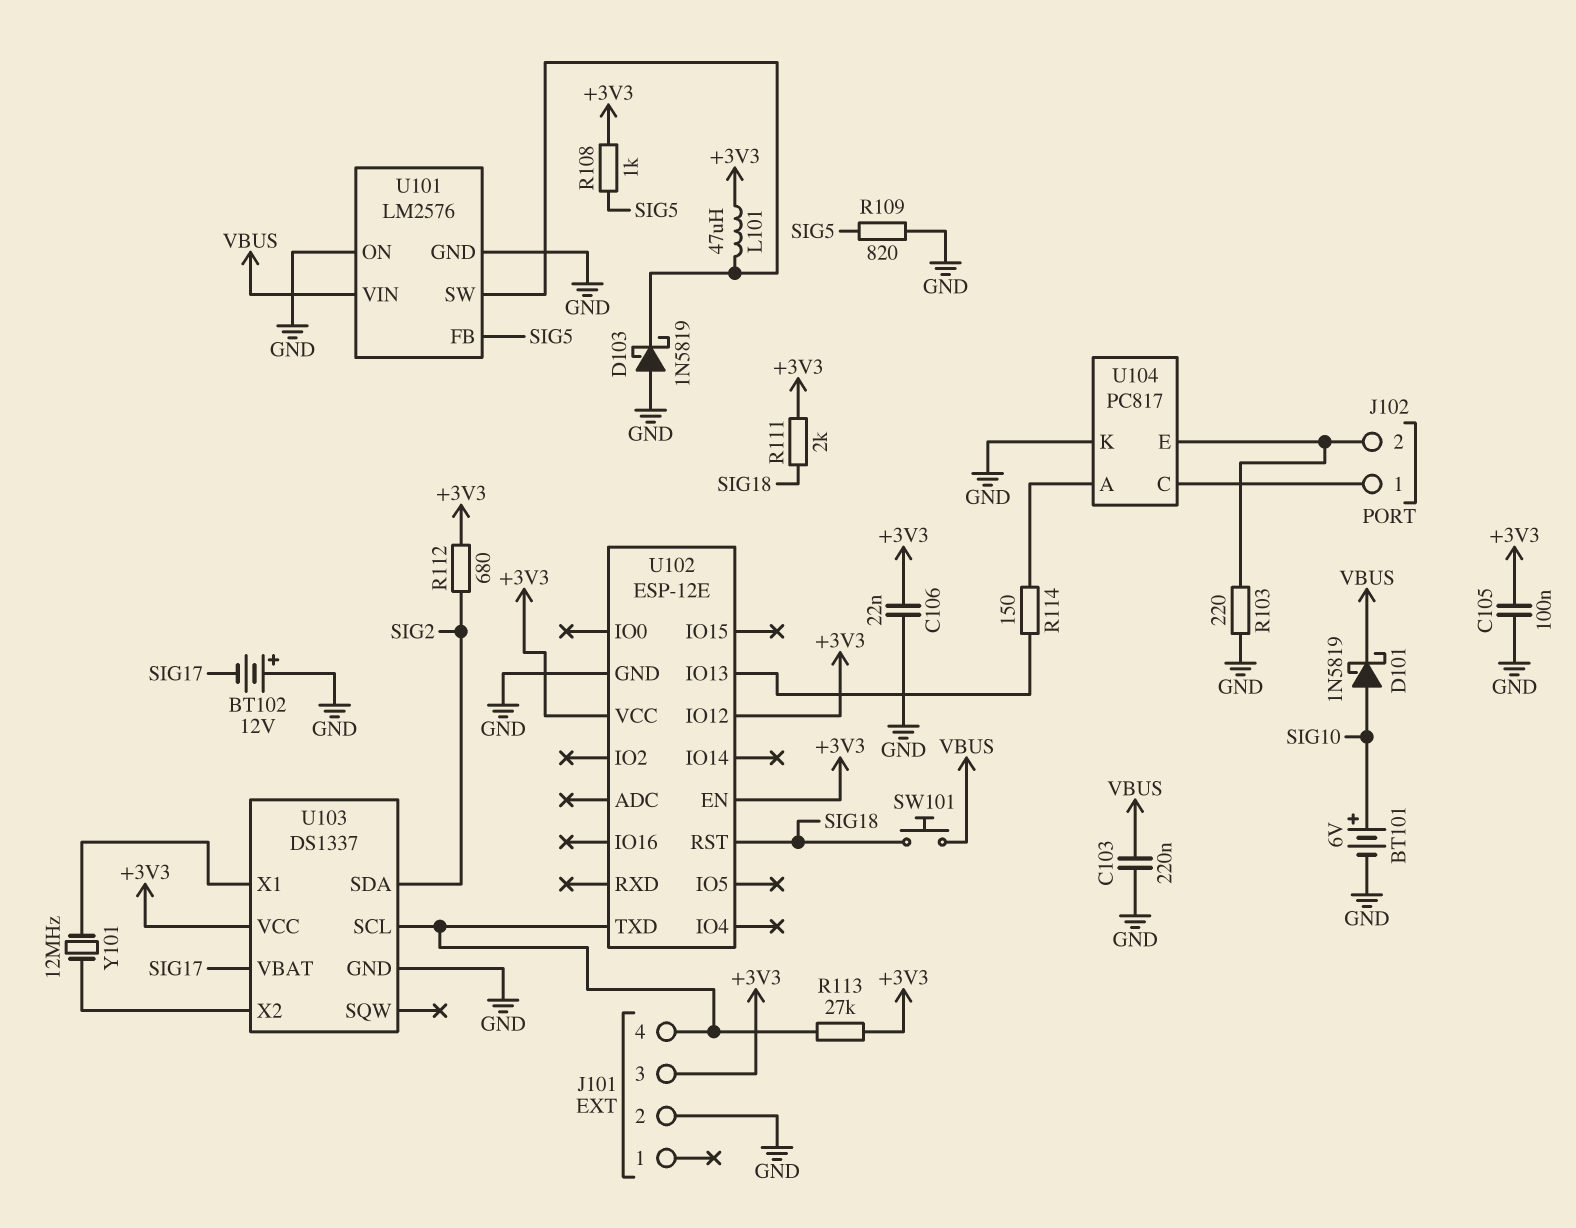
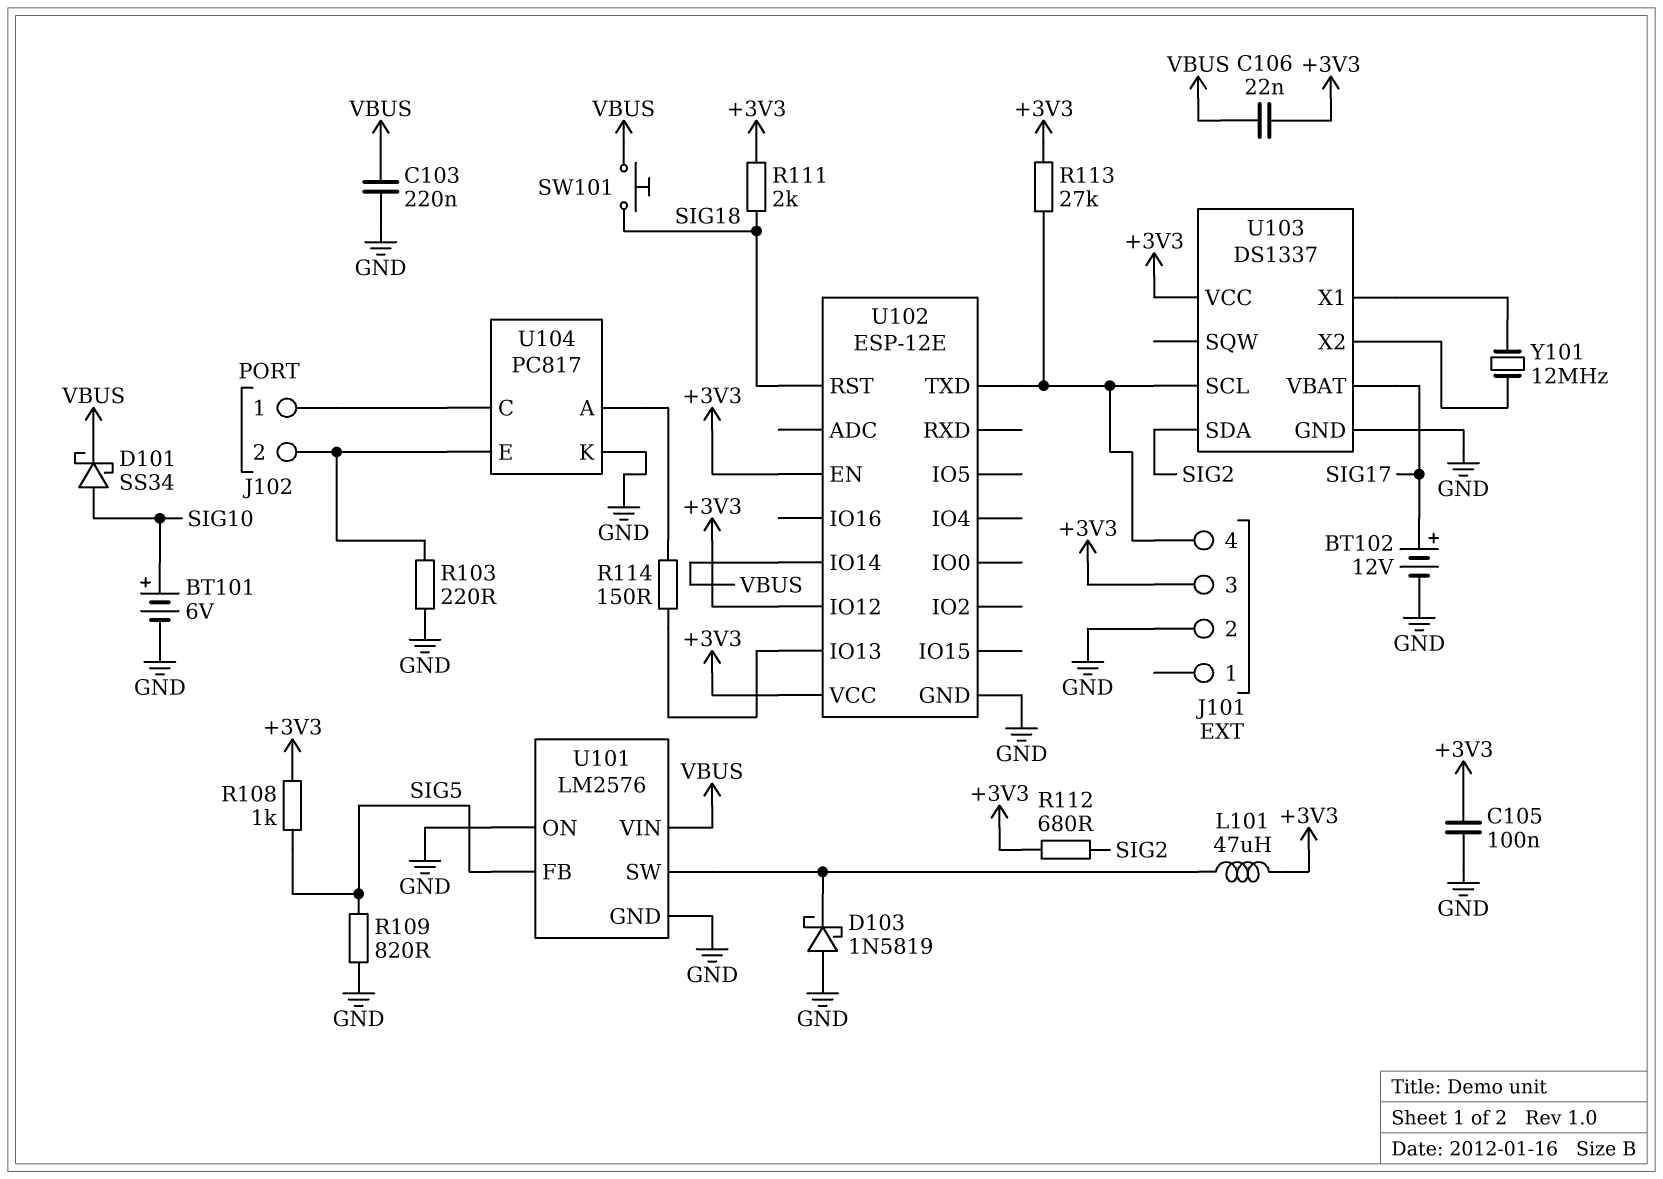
BT102: 12V (plus GND, minus SIG17) -> 12V (plus SIG17, minus GND)
C106: 22nF (+3V3, GND) -> 22nF (+3V3, VBUS)
D101: schottky 1N5819 (A SIG10, K VBUS) -> schottky SS34 (A SIG10, K VBUS)
U102 pin IO14: none -> VBUS

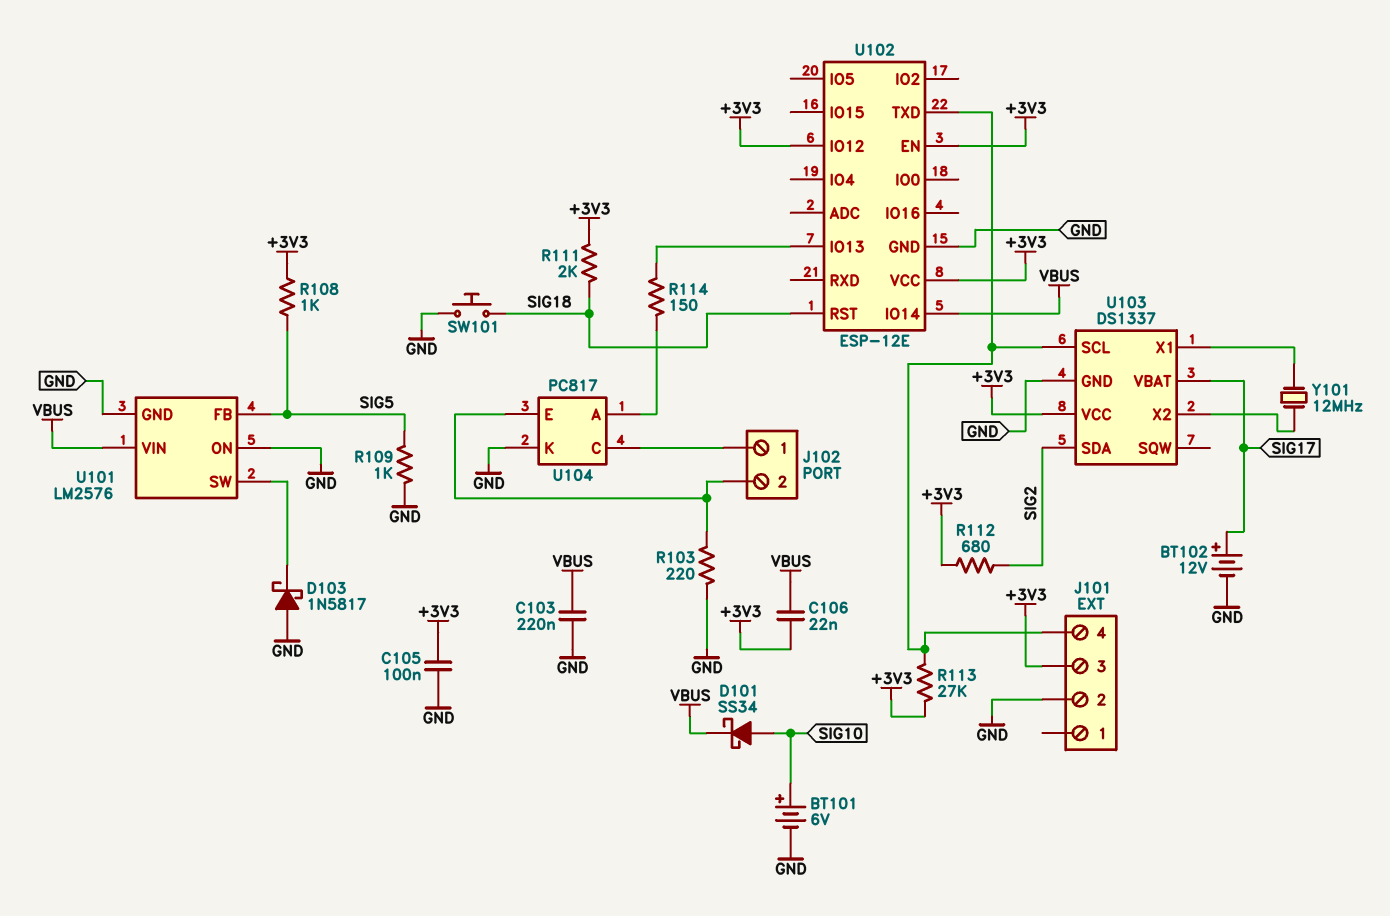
D103: schottky 1N5819 (A GND, K U101/SW) -> schottky 1N5817 (A GND, K U101/SW)
L101: 47uH (+3V3, U101/SW) -> none
R109: 820 (GND, SIG5) -> 1k (GND, SIG5)
SW101: button (SIG18, VBUS) -> button (GND, SIG18)

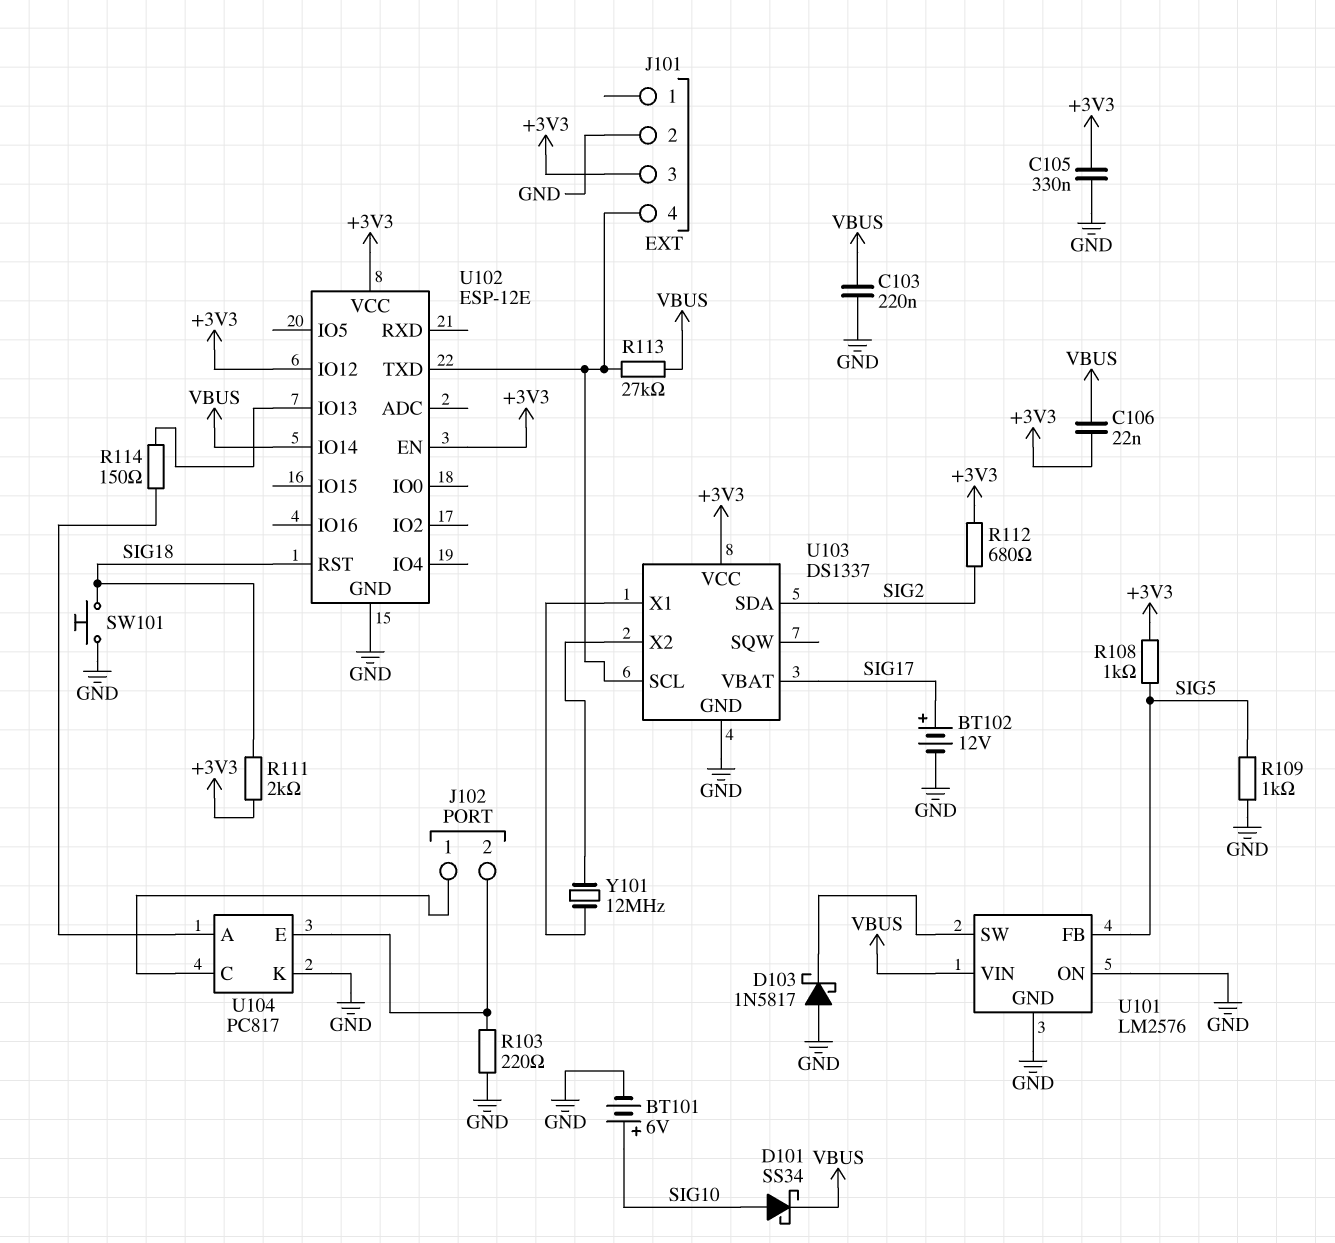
C105: 100nF (+3V3, GND) -> 330nF (+3V3, GND)
R113: 27k (+3V3, J101/4) -> 27k (J101/4, VBUS)

